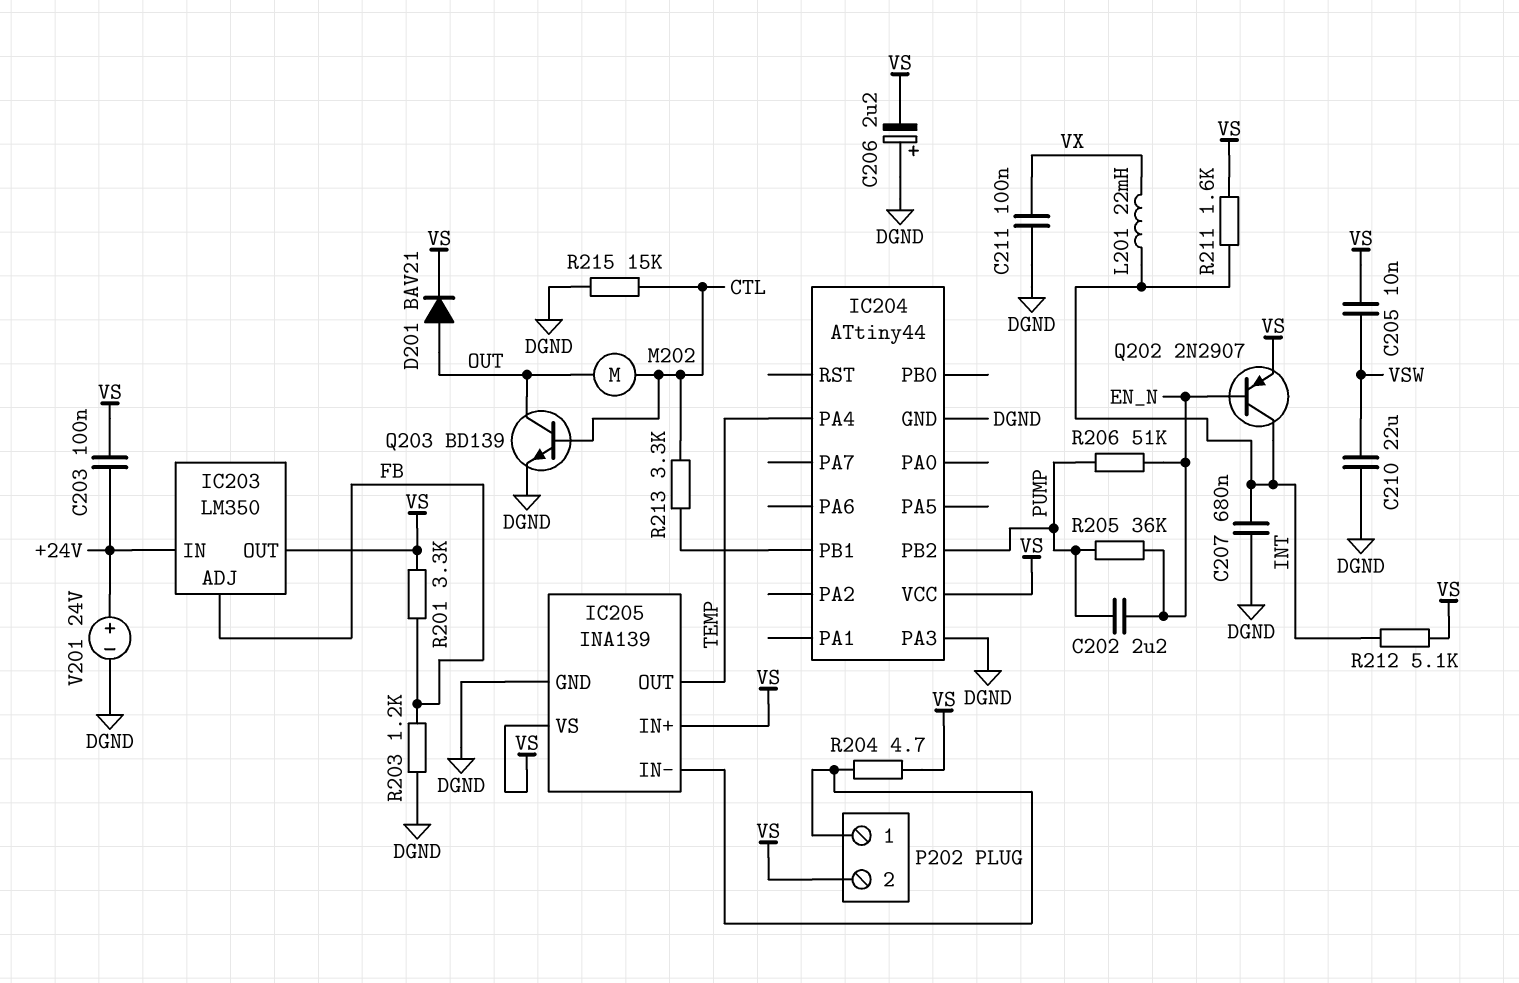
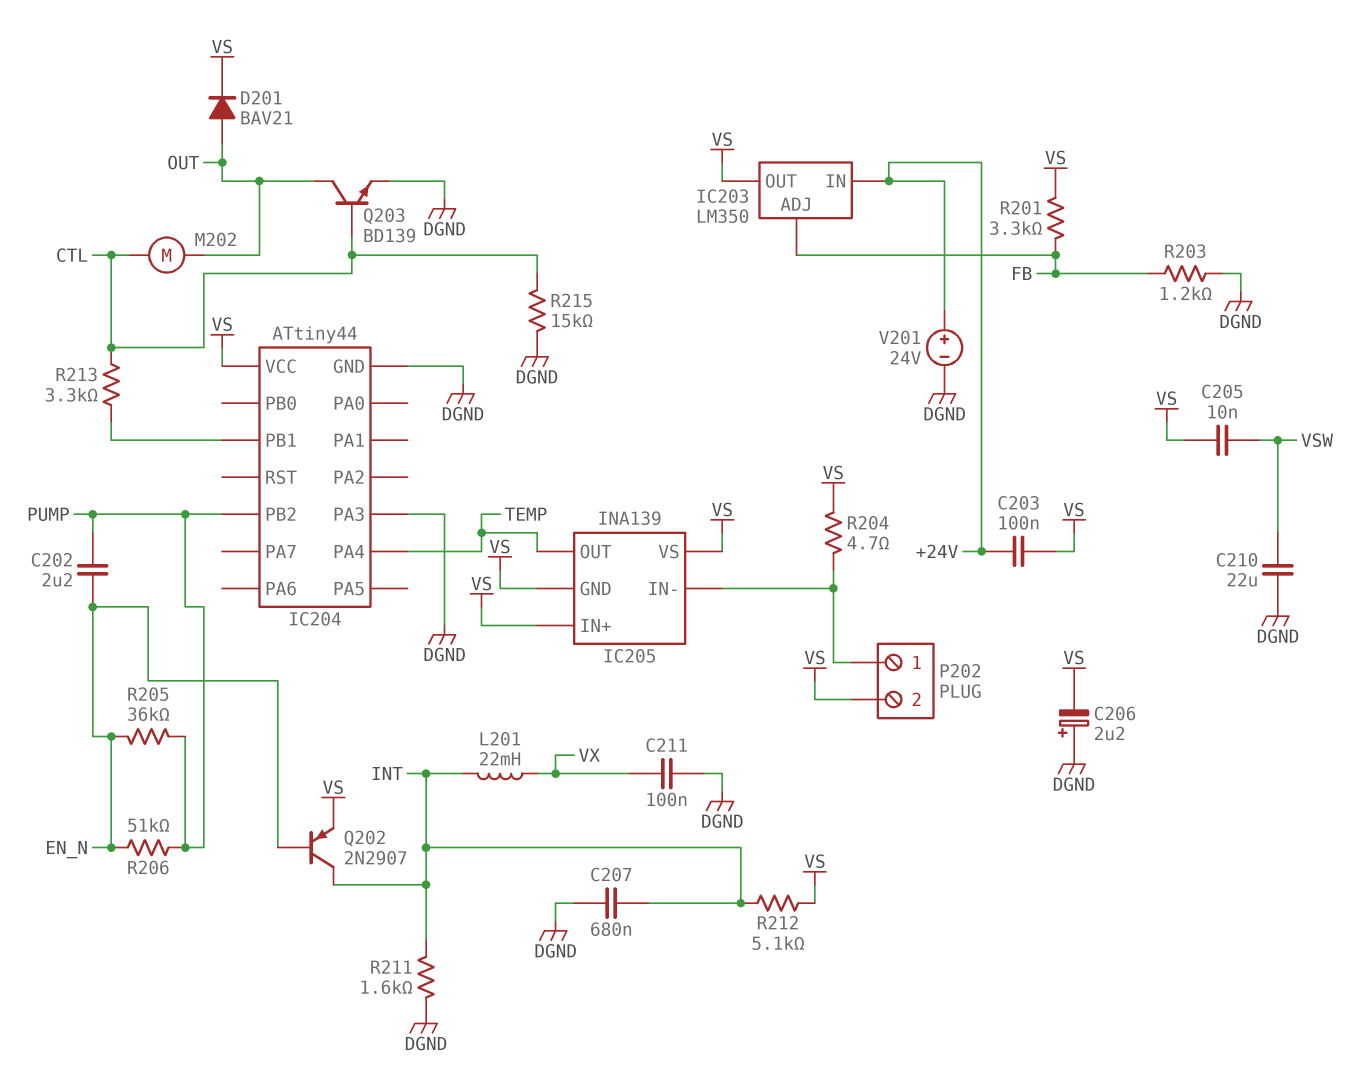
IC205 pin GND: DGND -> VS
R211: 1.6k (INT, VS) -> 1.6k (DGND, INT)

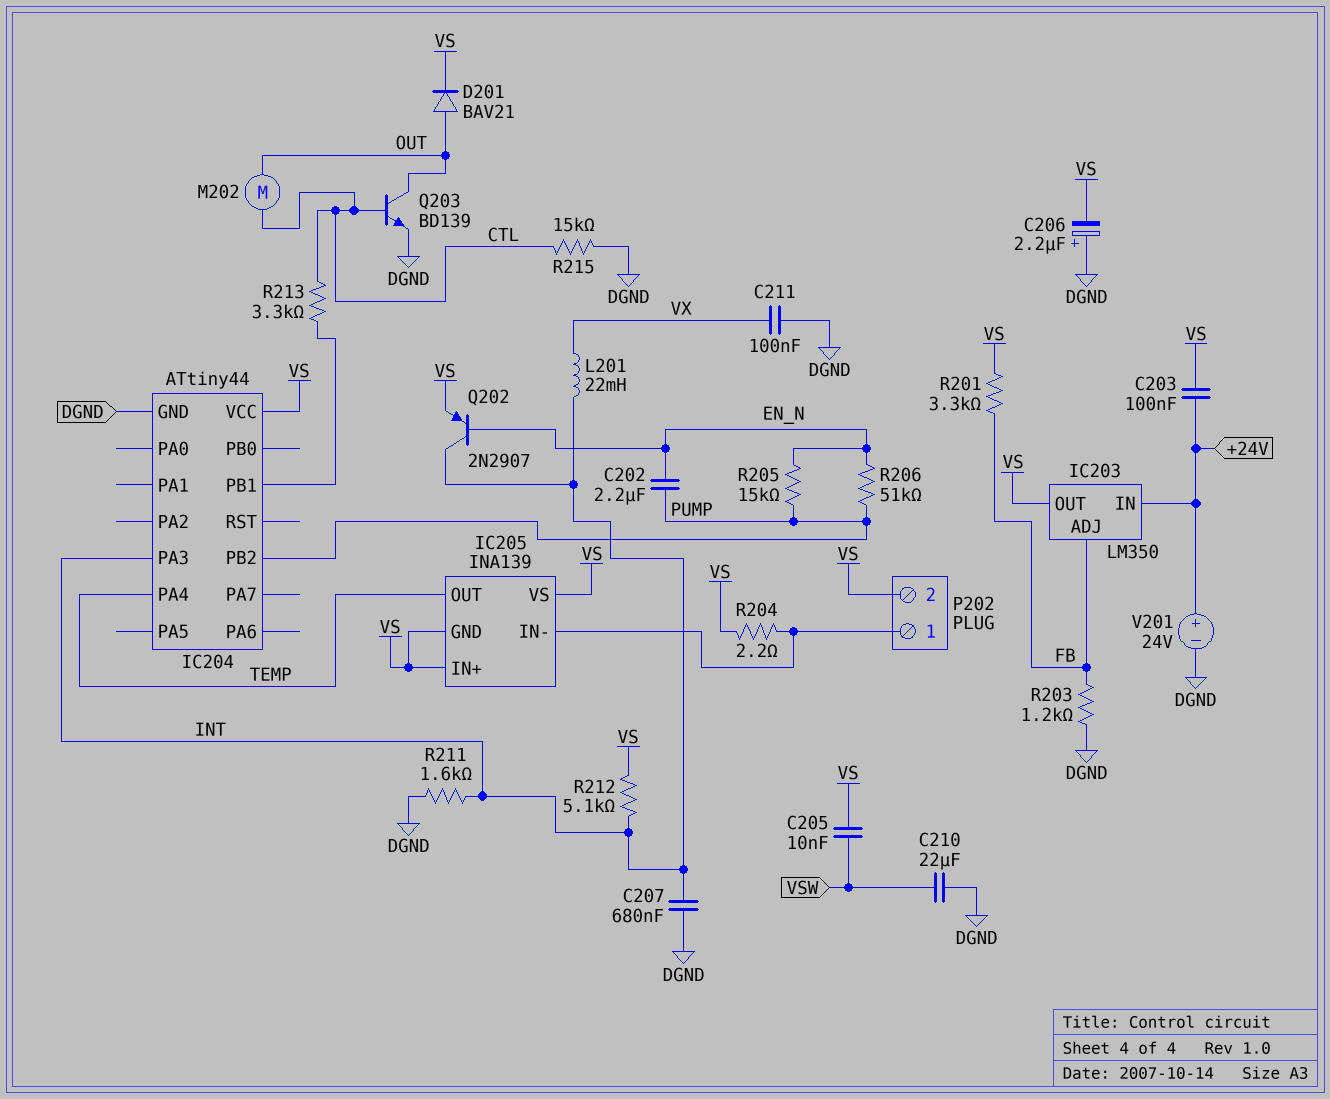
IC204 pin PA3: DGND -> INT
R204: 4.7 (IC205/IN-, VS) -> 2.2 (IC205/IN-, VS)
R205: 36k (EN_N, PUMP) -> 15k (EN_N, PUMP)

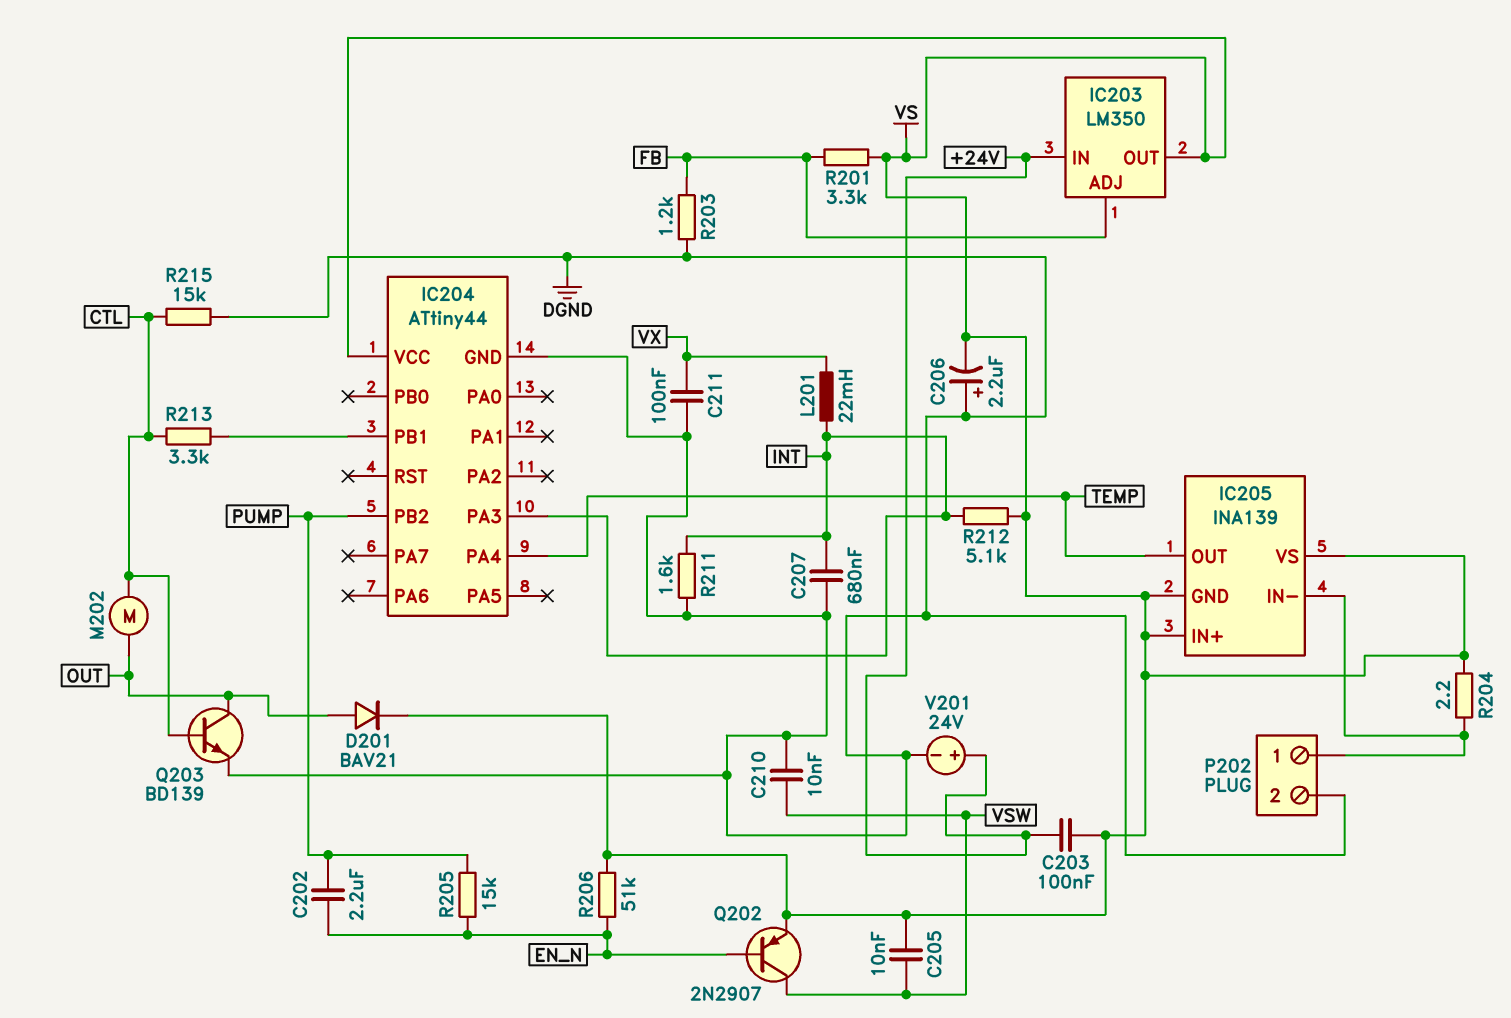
C210: 22uF (DGND, VSW) -> 10nF (DGND, VSW)
P202 pin 2: VS -> DGND
Q202: PNP 2N2907 (B EN_N, C INT, E VS) -> PNP 2N2907 (B EN_N, C VSW, E VS)
R206: 51k (EN_N, PUMP) -> 51k (EN_N, VS)

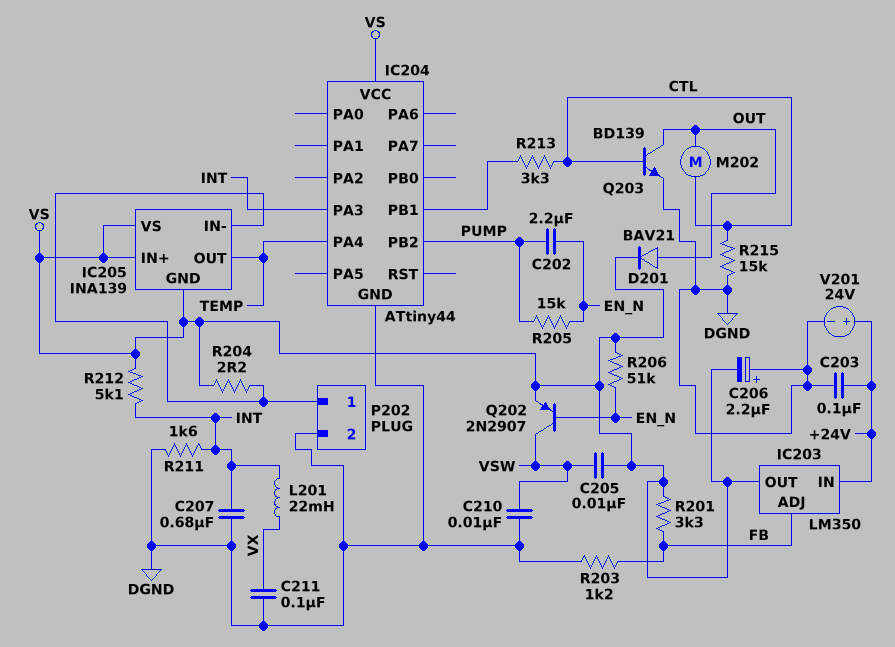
C203: 100nF (+24V, VS) -> 100nF (+24V, DGND)

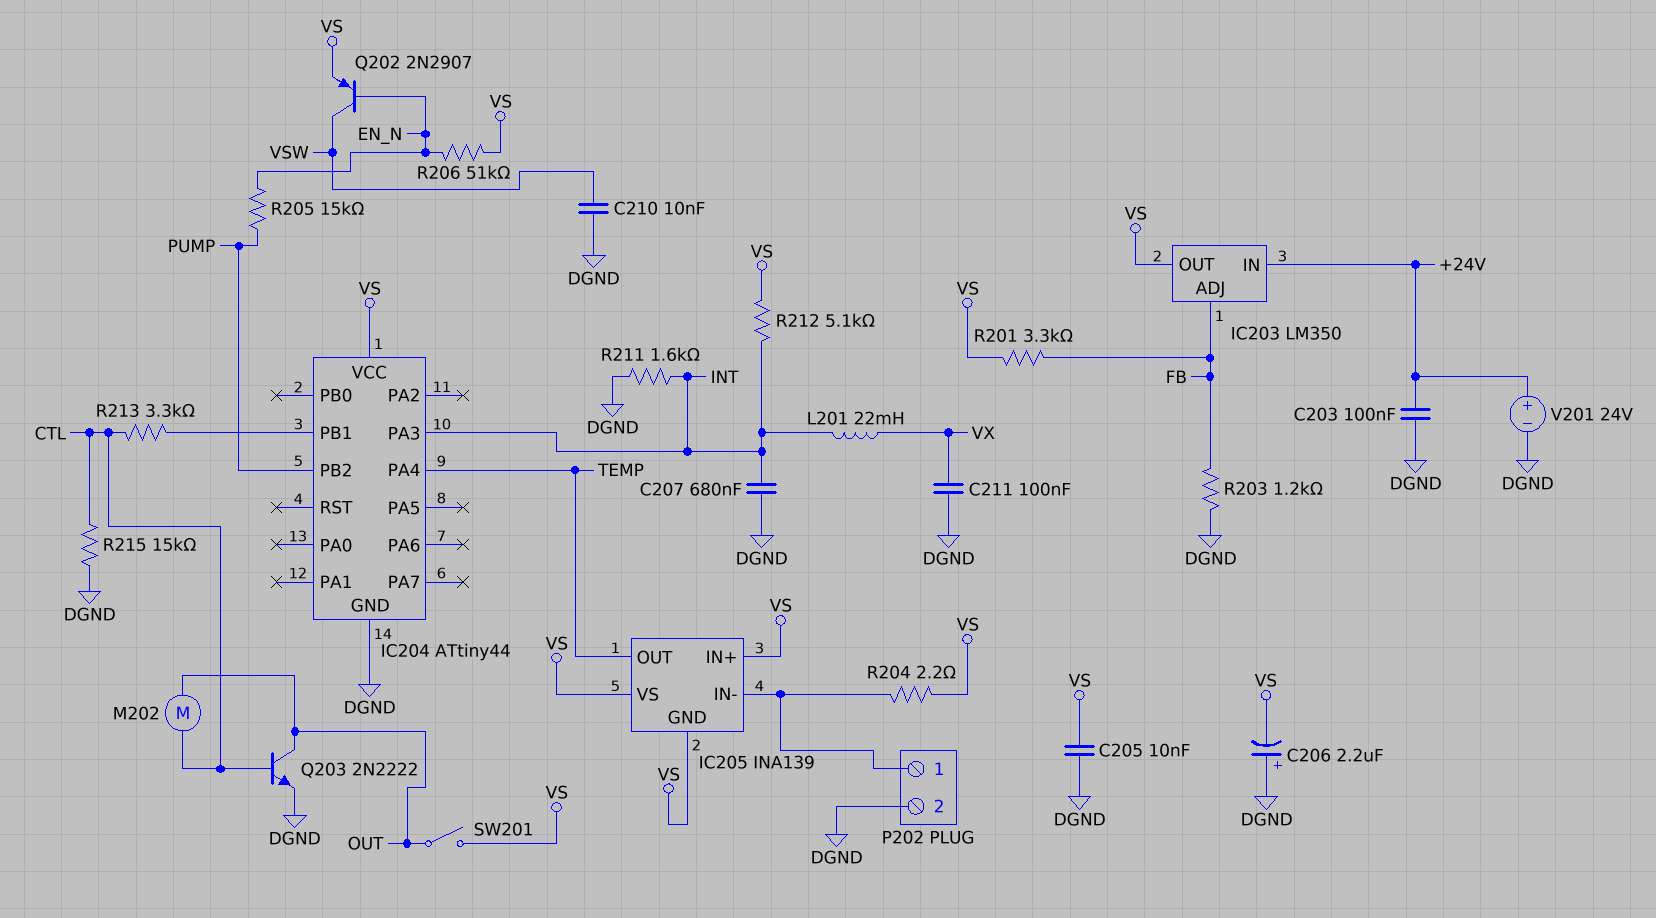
C202: 2.2uF (EN_N, PUMP) -> none
C205: 10nF (VS, VSW) -> 10nF (DGND, VS)
D201: diode BAV21 (A OUT, K VS) -> none
Q203: NPN BD139 (B CTL, C OUT, E DGND) -> NPN 2N2222 (B CTL, C OUT, E DGND)
SW201: none -> switch (OUT, VS)

